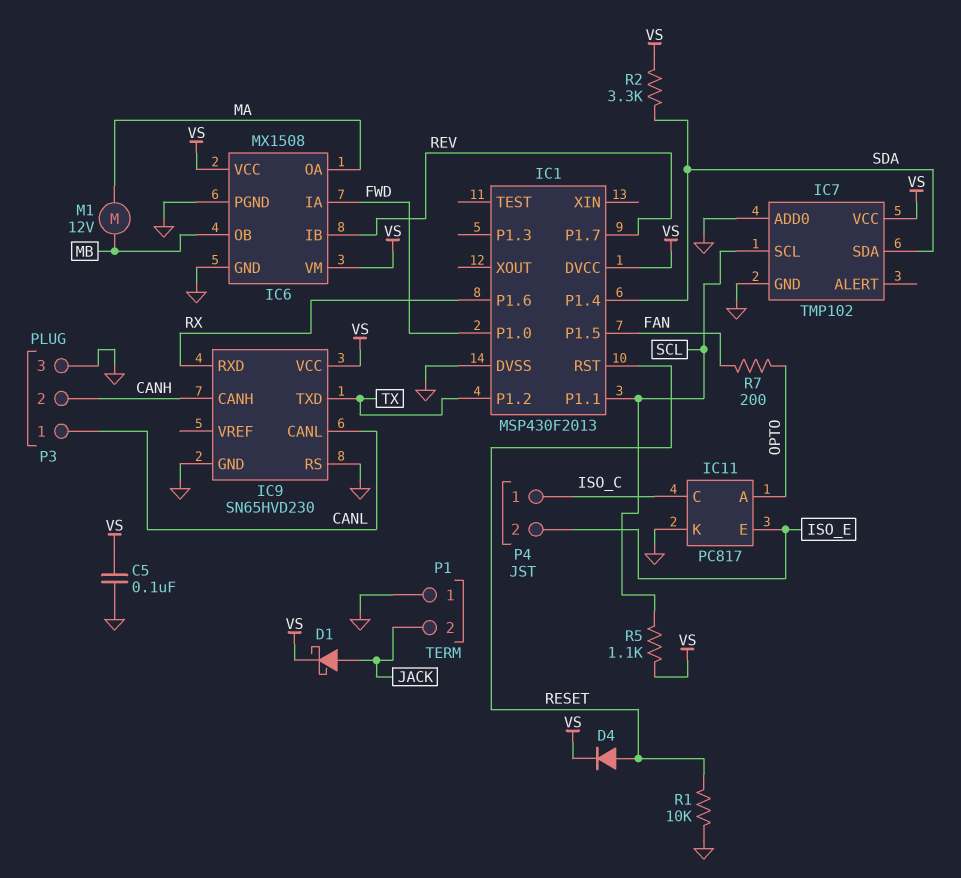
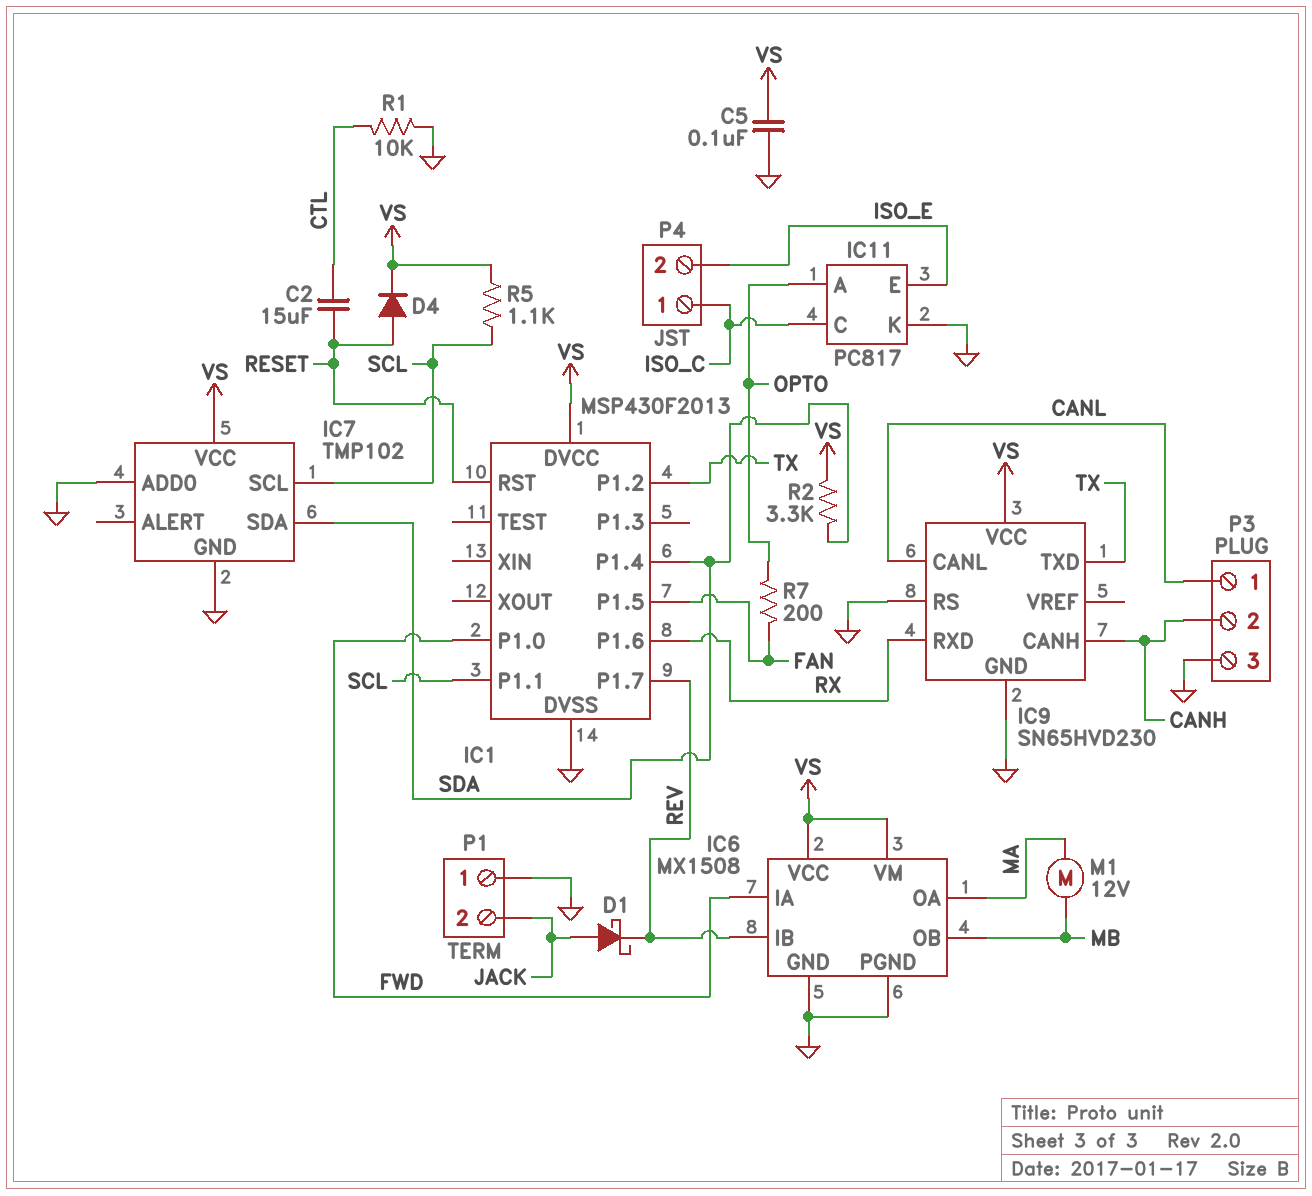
C2: none -> 15uF (CTL, RESET)
D1: schottky (A JACK, K VS) -> schottky (A JACK, K REV)
R1: 10k (GND, RESET) -> 10k (CTL, GND)

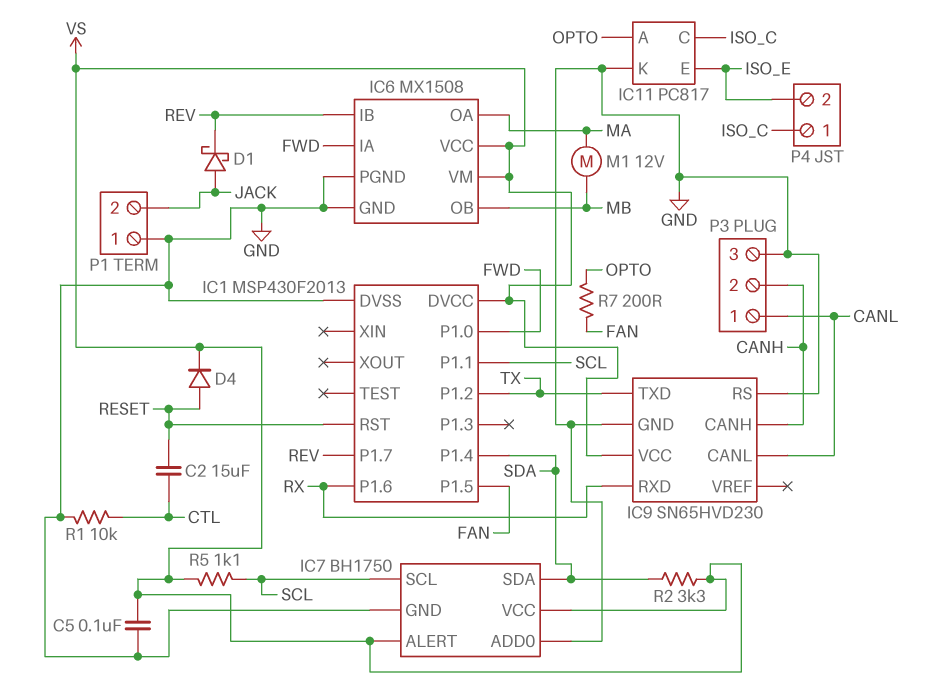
IC7: TMP102 -> BH1750
IC7 pin ALERT: none -> VS

